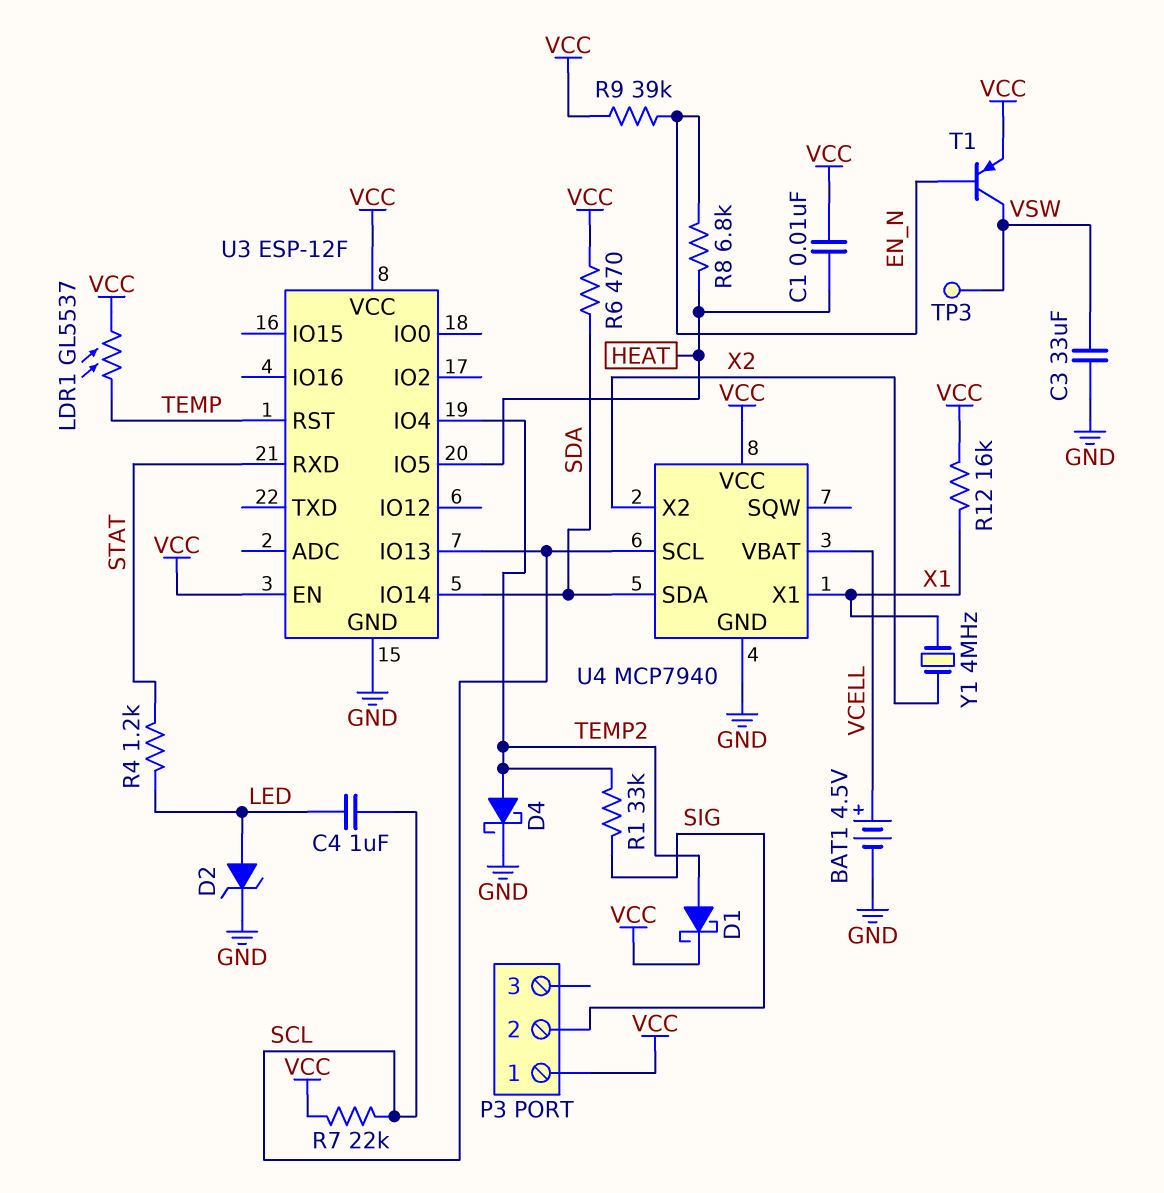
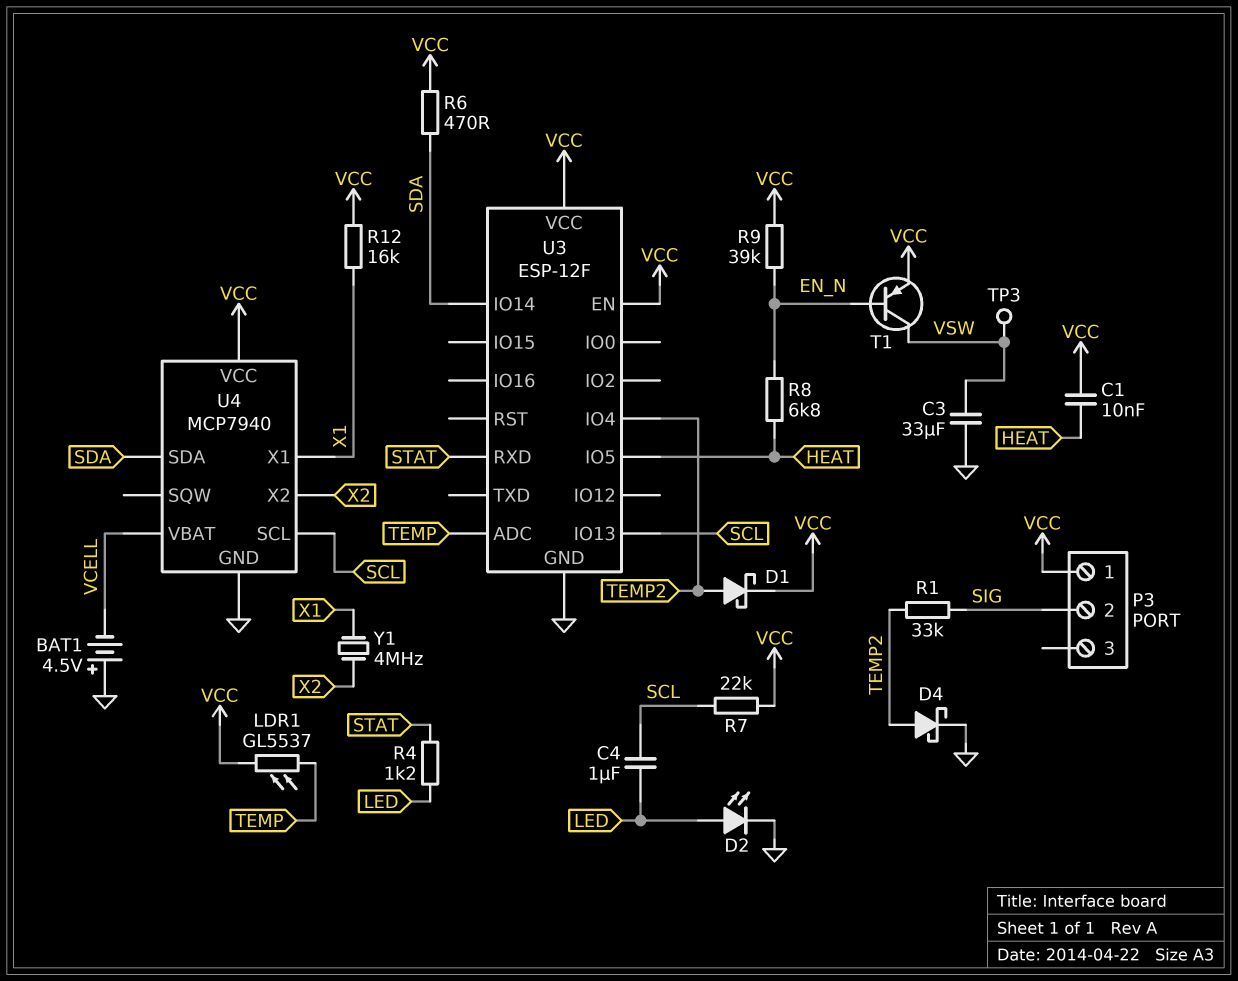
BAT1: 4.5V (plus VCELL, minus GND) -> 4.5V (plus GND, minus VCELL)
D2: zener (A LED, K GND) -> LED (A LED, K GND)
U3 pin ADC: none -> TEMP
U3 pin RST: TEMP -> none

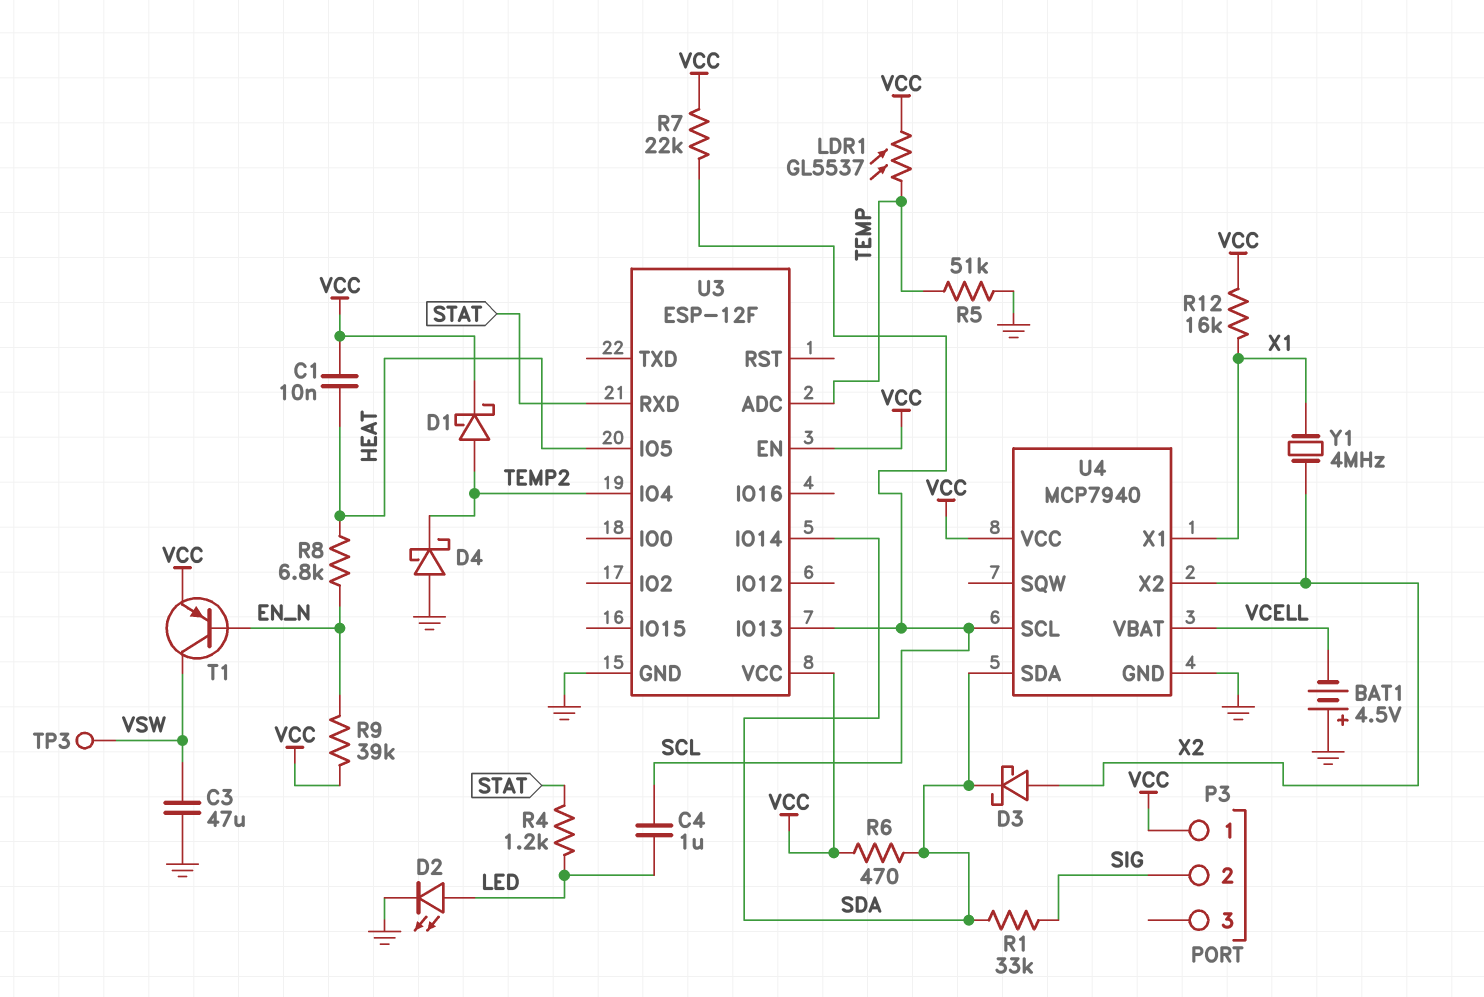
C3: 33uF (GND, VSW) -> 47uF (GND, VSW)
D3: none -> schottky (A X2, K SDA)
D4: schottky (A TEMP2, K GND) -> schottky (A GND, K TEMP2)
R1: 33k (SIG, TEMP2) -> 33k (SDA, SIG)
R5: none -> 51k (GND, TEMP)

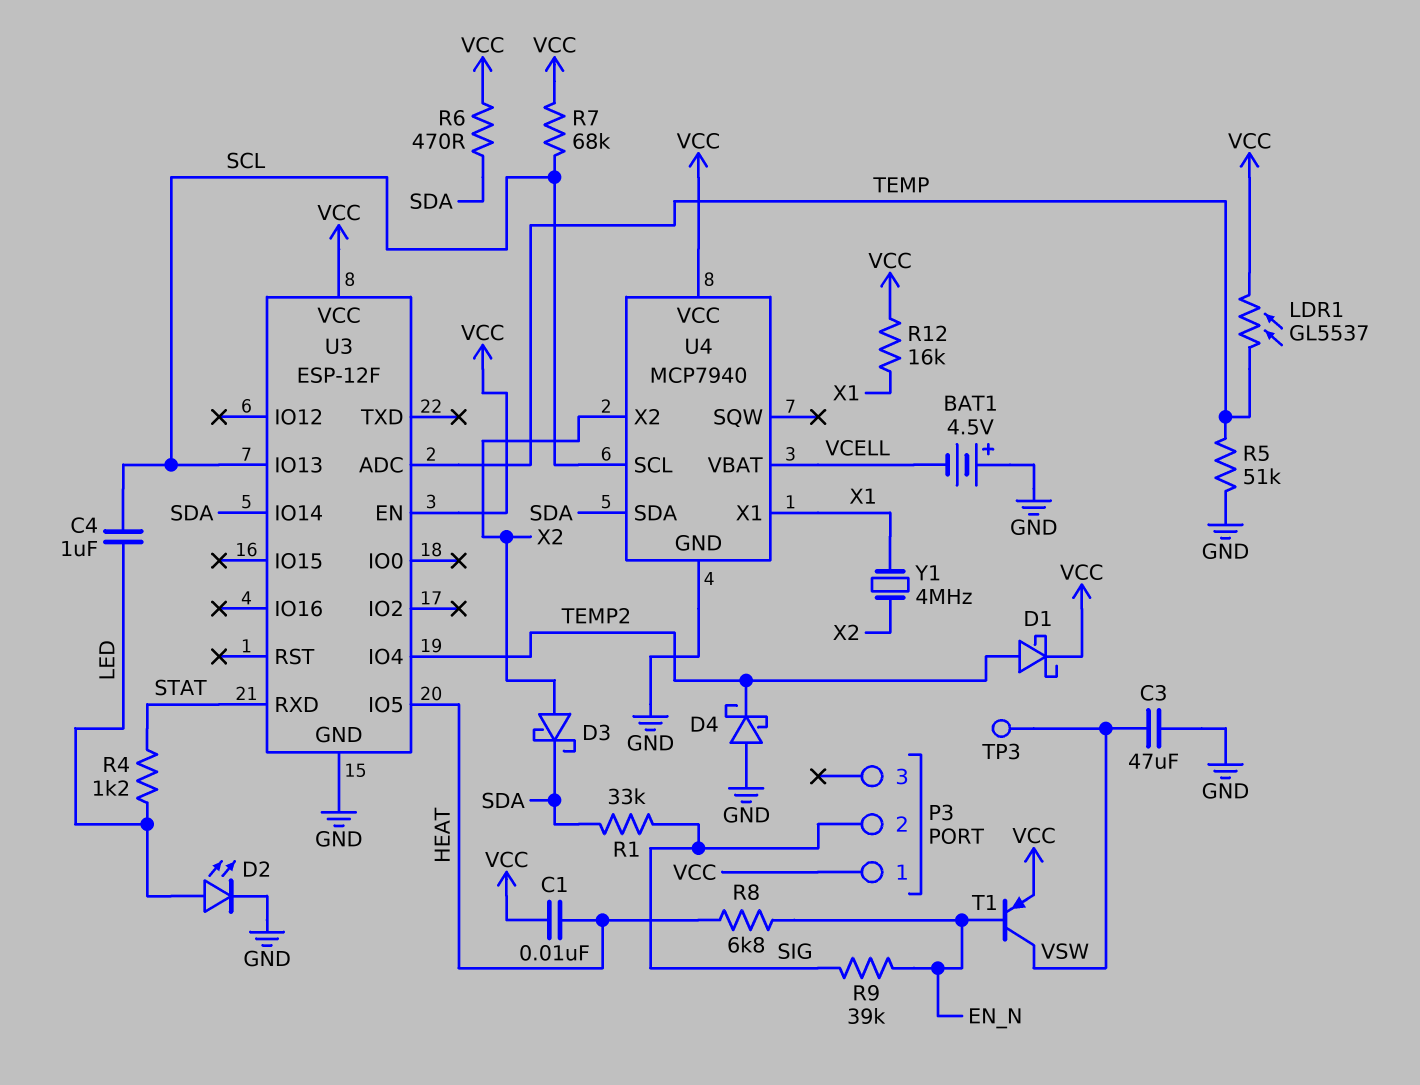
R7: 22k (SCL, VCC) -> 68k (SCL, VCC)
R9: 39k (EN_N, VCC) -> 39k (EN_N, SIG)

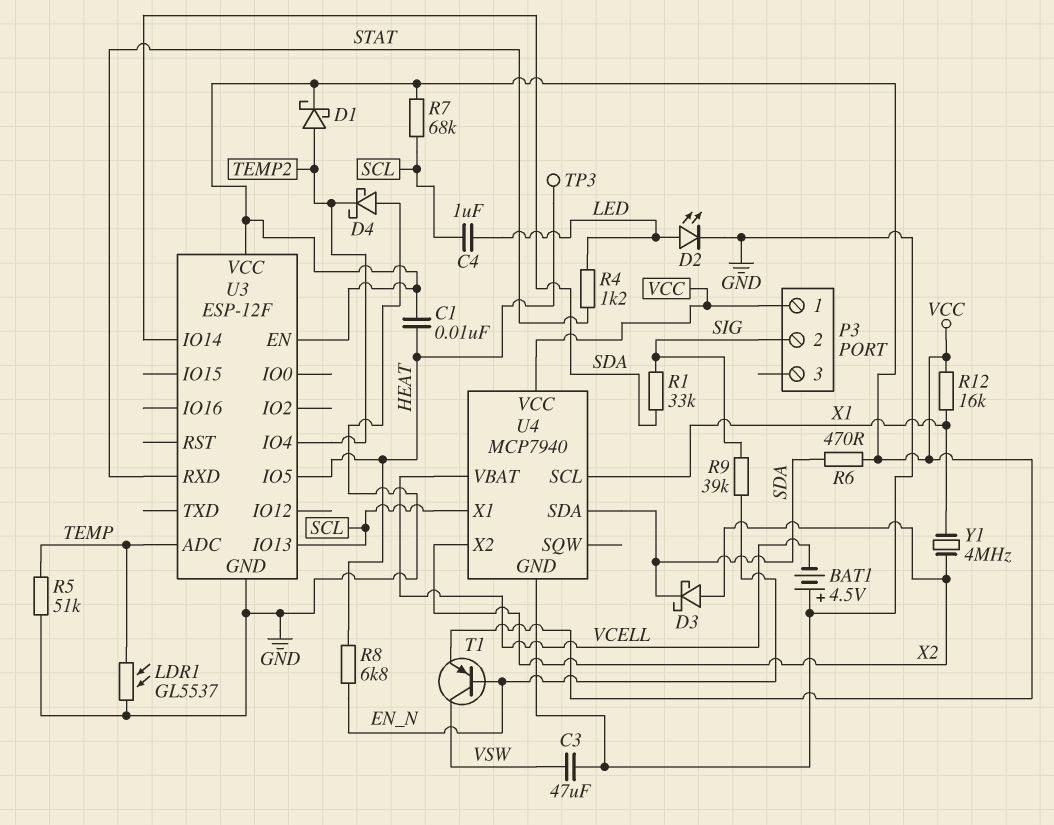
LDR1: GL5537 (TEMP, VCC) -> GL5537 (GND, TEMP)
TP3: test point (VSW) -> test point (HEAT)
U4 pin SCL: SCL -> X1
U4 pin X1: X1 -> SCL

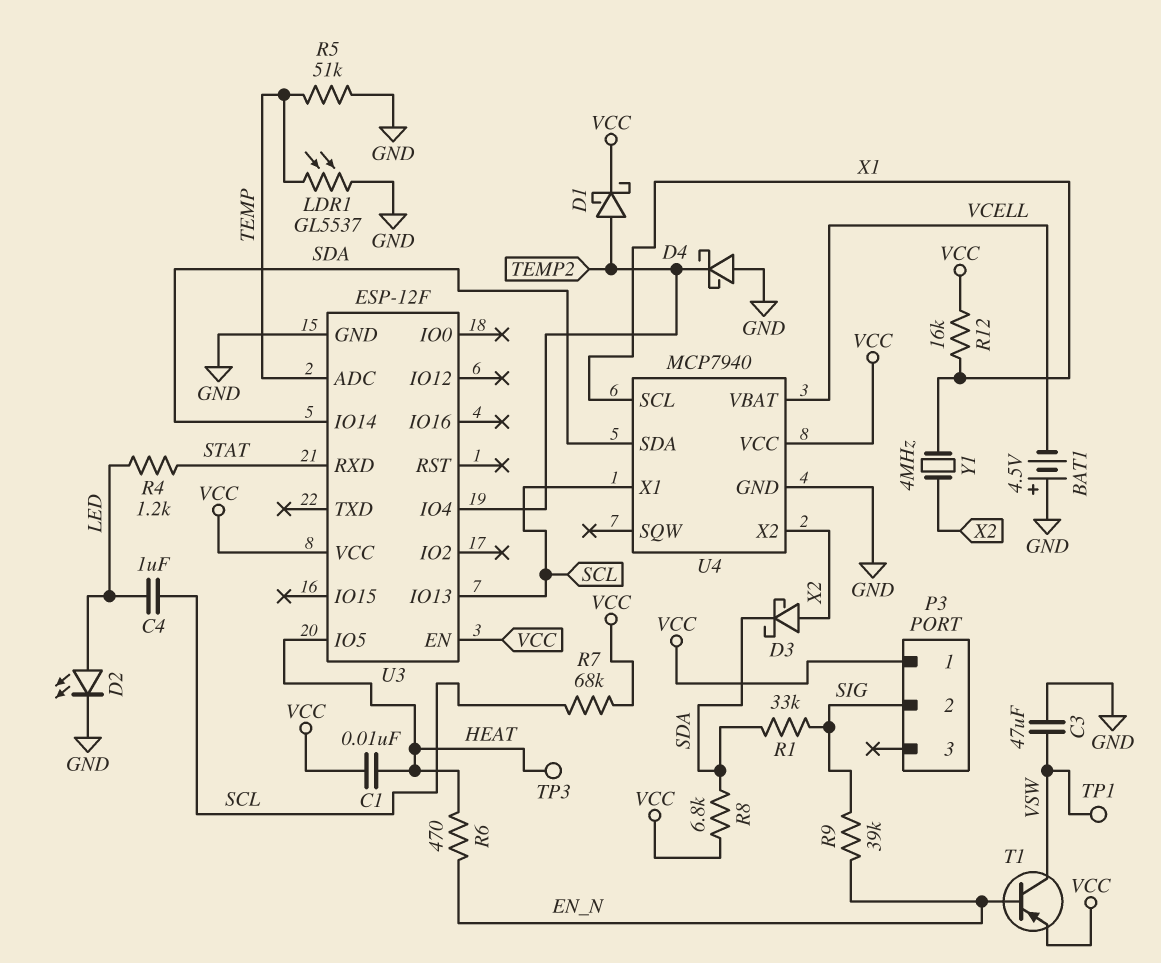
R6: 470 (SDA, VCC) -> 470 (EN_N, HEAT)
R8: 6.8k (EN_N, HEAT) -> 6.8k (SDA, VCC)
TP1: none -> test point (VSW)

